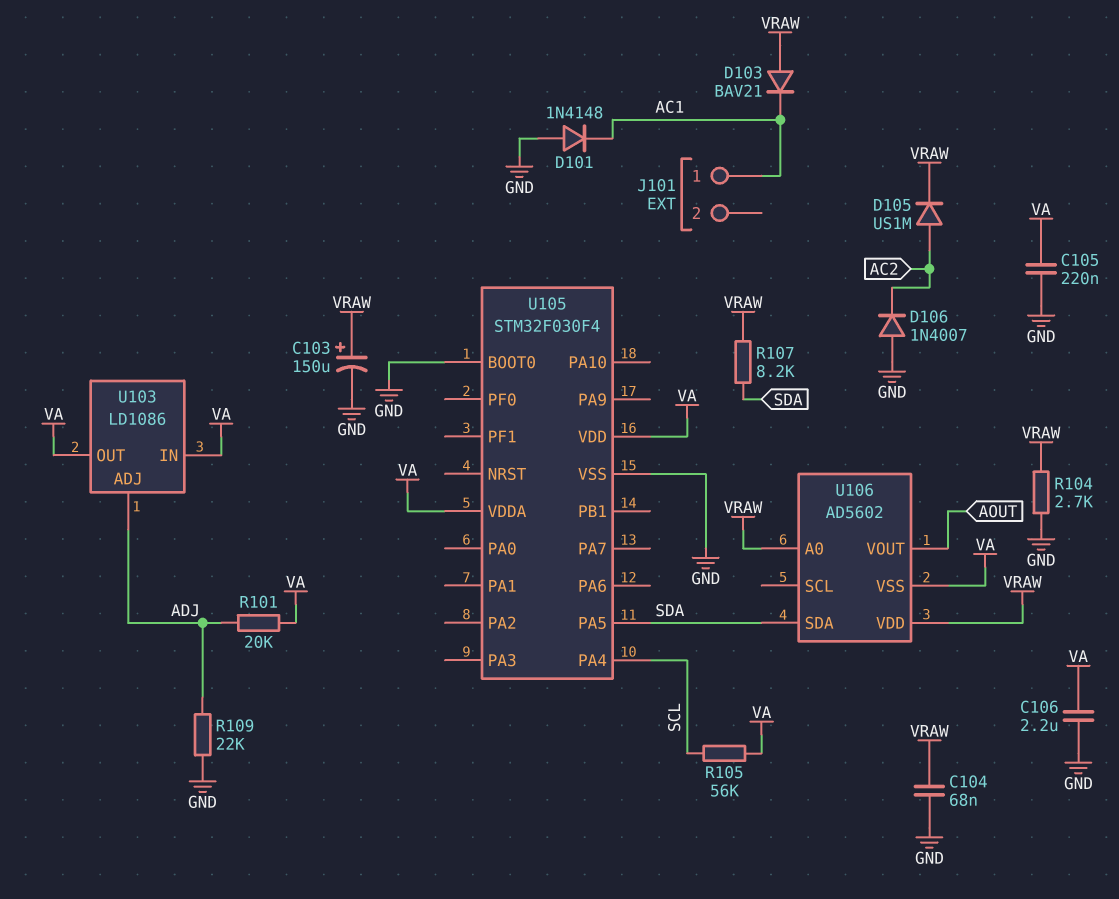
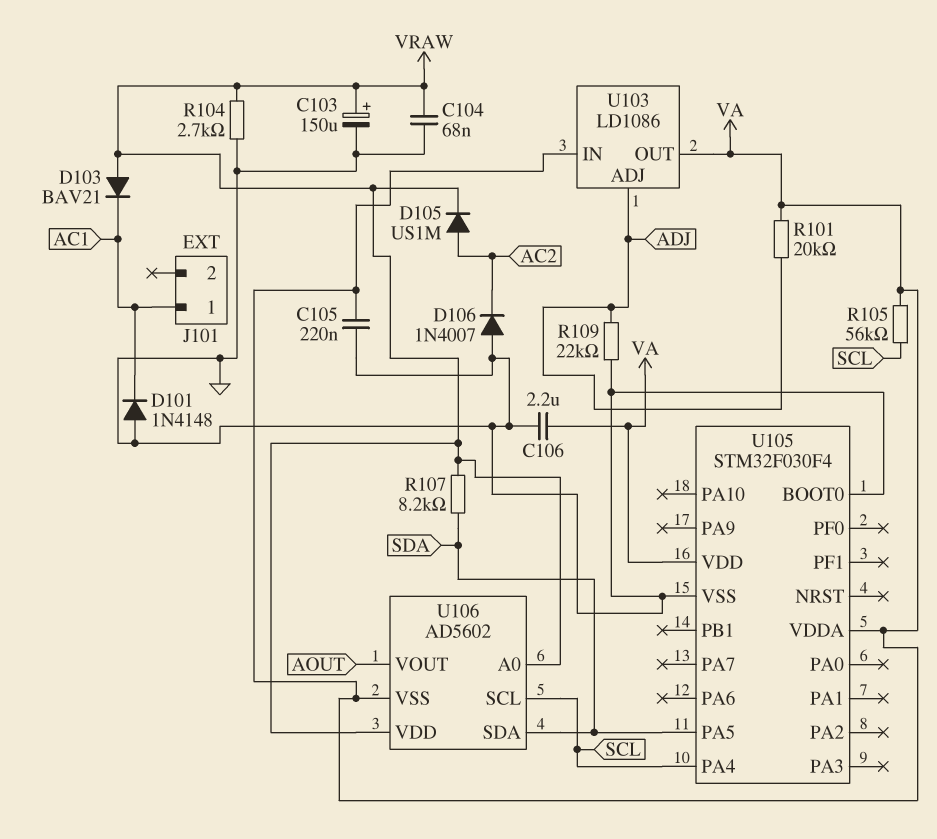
U106 pin SCL: none -> SCL

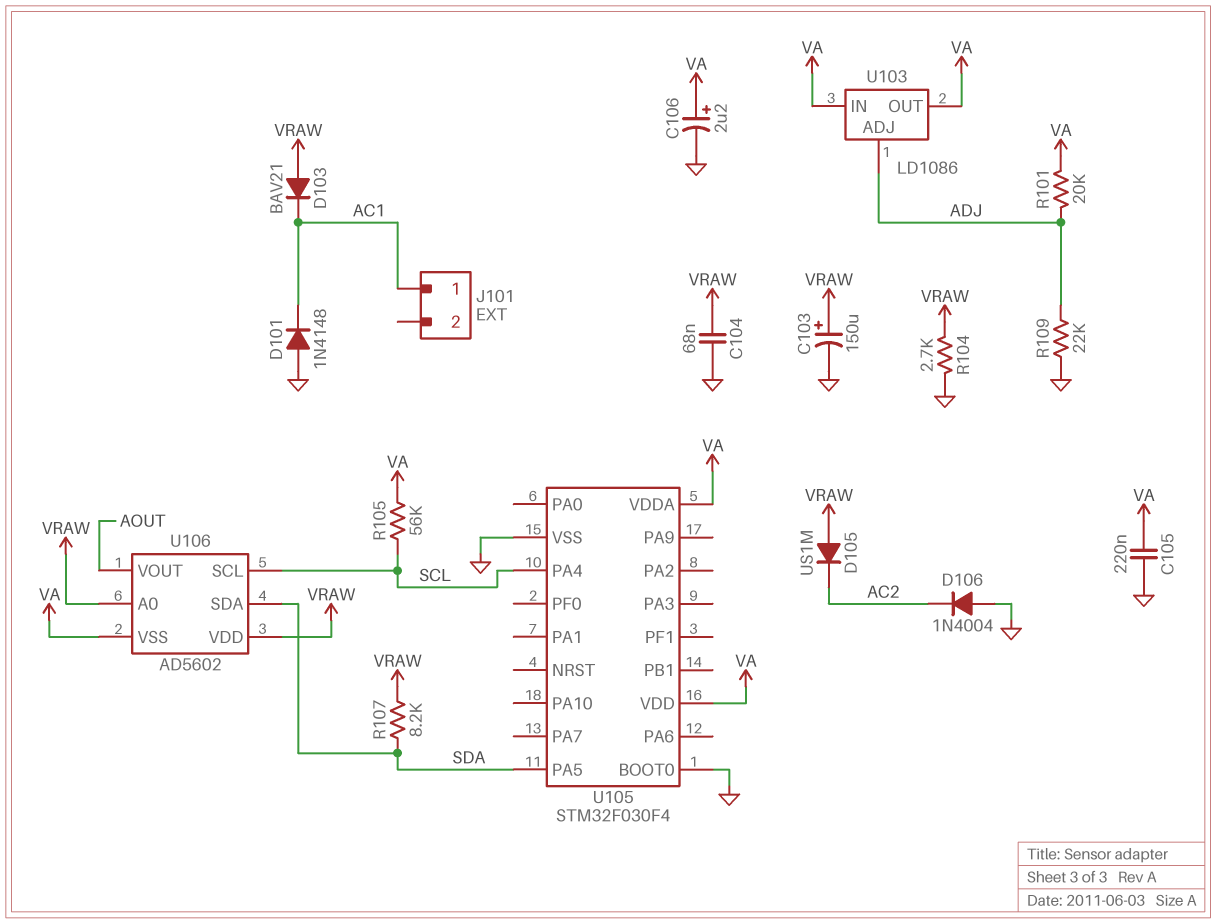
C106: 2.2uF (GND, VA) -> 2.2uF (plus VA, minus GND)
D105: diode US1M (A AC2, K VRAW) -> diode US1M (A VRAW, K AC2)
D106: diode 1N4007 (A GND, K AC2) -> diode 1N4004 (A GND, K AC2)

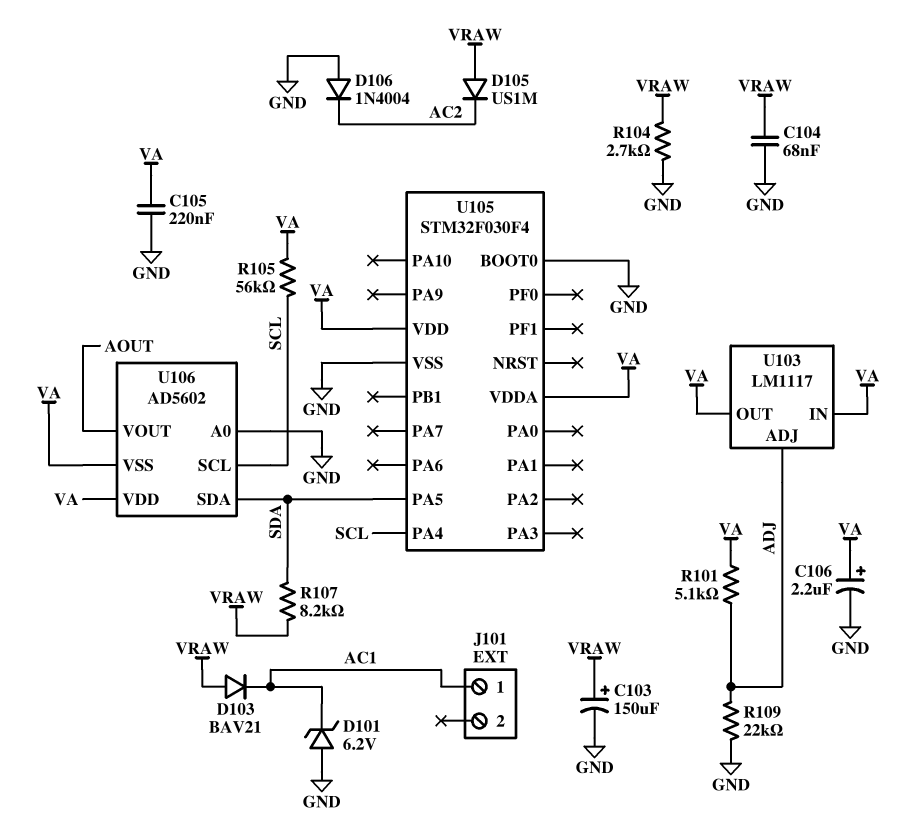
D101: diode 1N4148 (A GND, K AC1) -> zener 6.2V (A GND, K AC1)
R101: 20k (ADJ, VA) -> 5.1k (ADJ, VA)
U103: LD1086 -> LM1117
U106 pin A0: VRAW -> GND
U106 pin VDD: VRAW -> VA

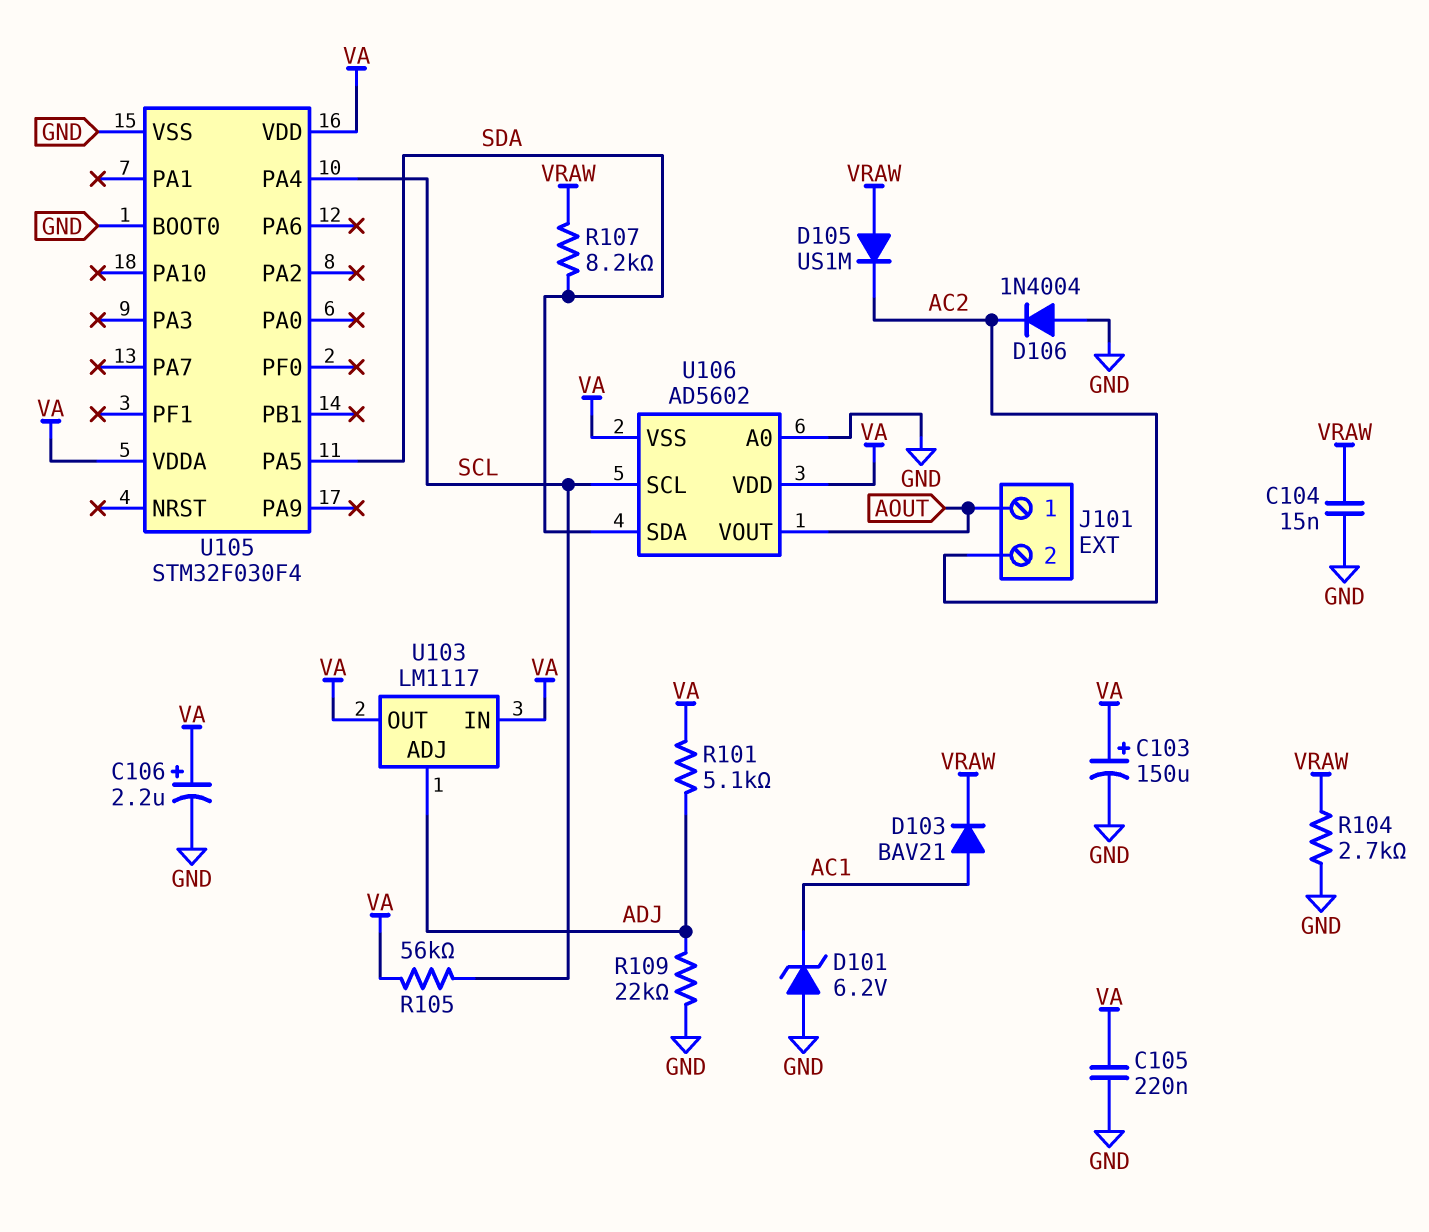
C103: 150uF (plus VRAW, minus GND) -> 150uF (plus VA, minus GND)
C104: 68nF (GND, VRAW) -> 15nF (GND, VRAW)
D103: diode BAV21 (A VRAW, K AC1) -> diode BAV21 (A AC1, K VRAW)
J101 pin 1: AC1 -> AOUT
J101 pin 2: none -> AC2

